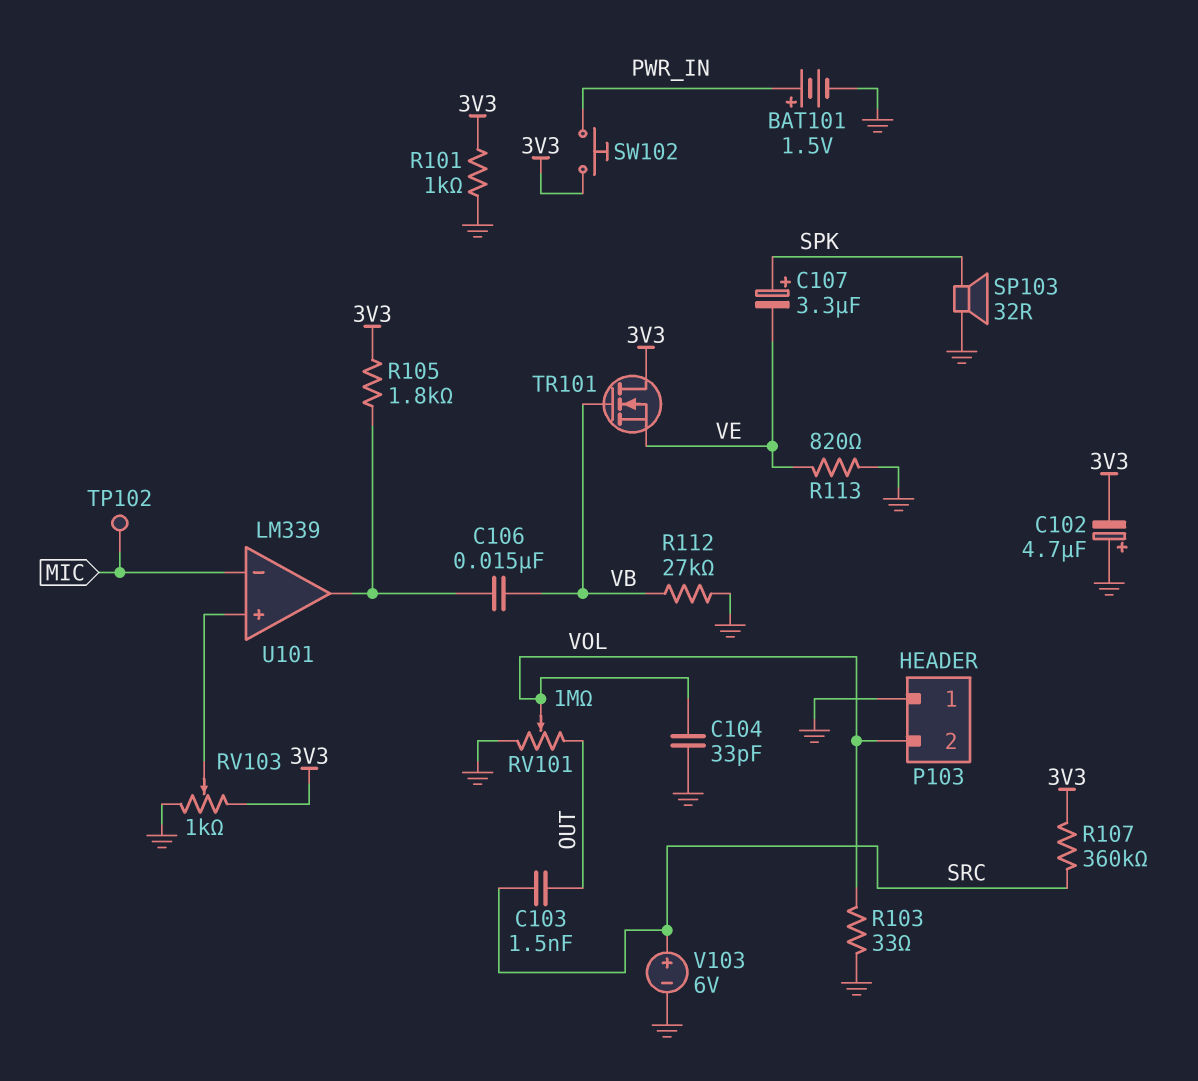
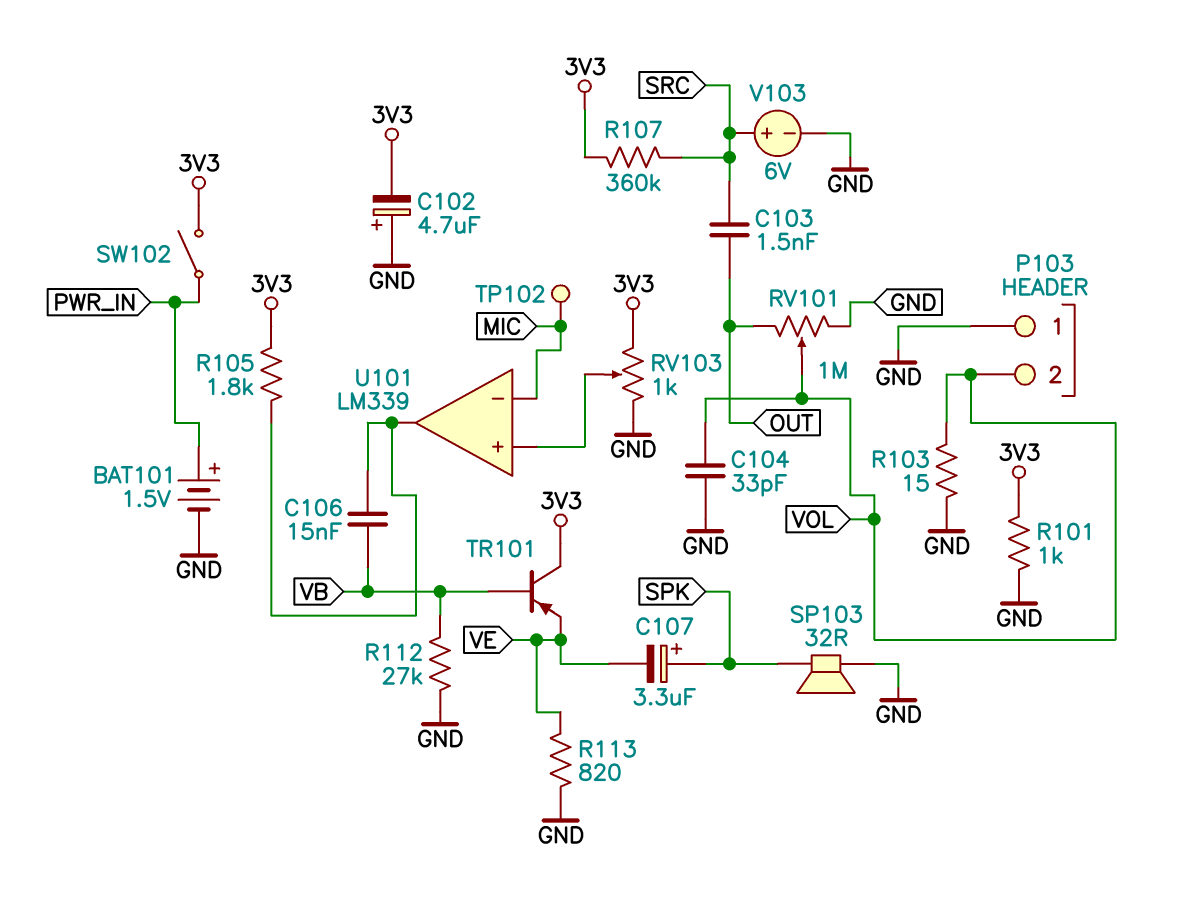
R103: 33 (GND, VOL) -> 15 (GND, VOL)
SW102: button (3V3, PWR_IN) -> switch (3V3, PWR_IN)
TR101: NMOS (G VB, D 3V3, S VE) -> PNP (B VB, C 3V3, E VE)

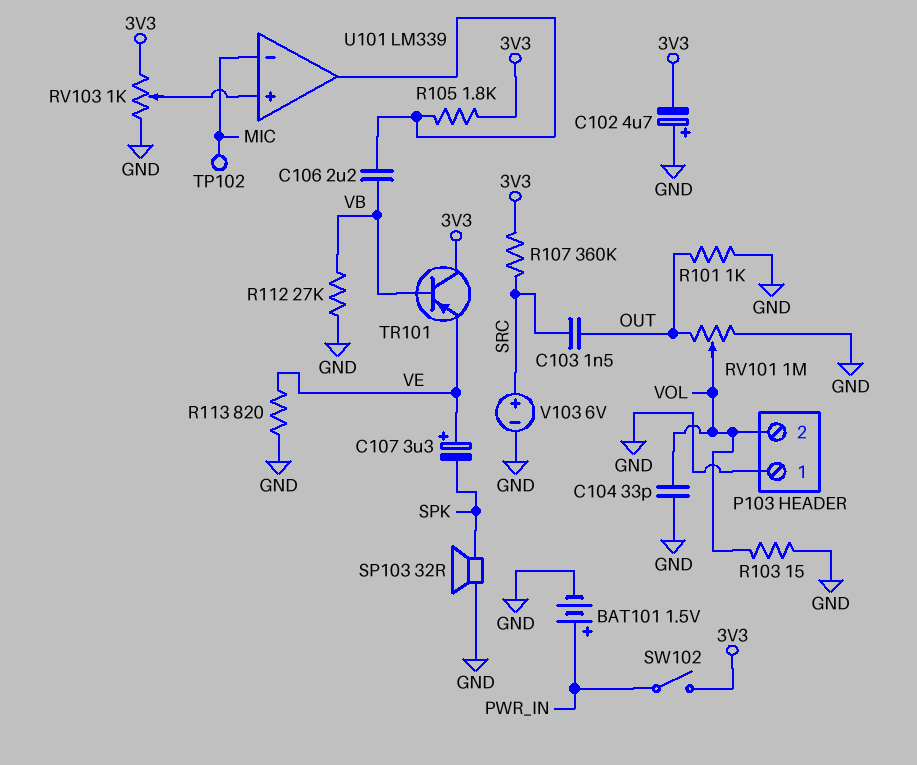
C106: 15nF (U101/out, VB) -> 2.2uF (U101/out, VB)
C107: 3.3uF (plus SPK, minus VE) -> 3.3uF (plus VE, minus SPK)
R101: 1k (3V3, GND) -> 1k (GND, OUT)

